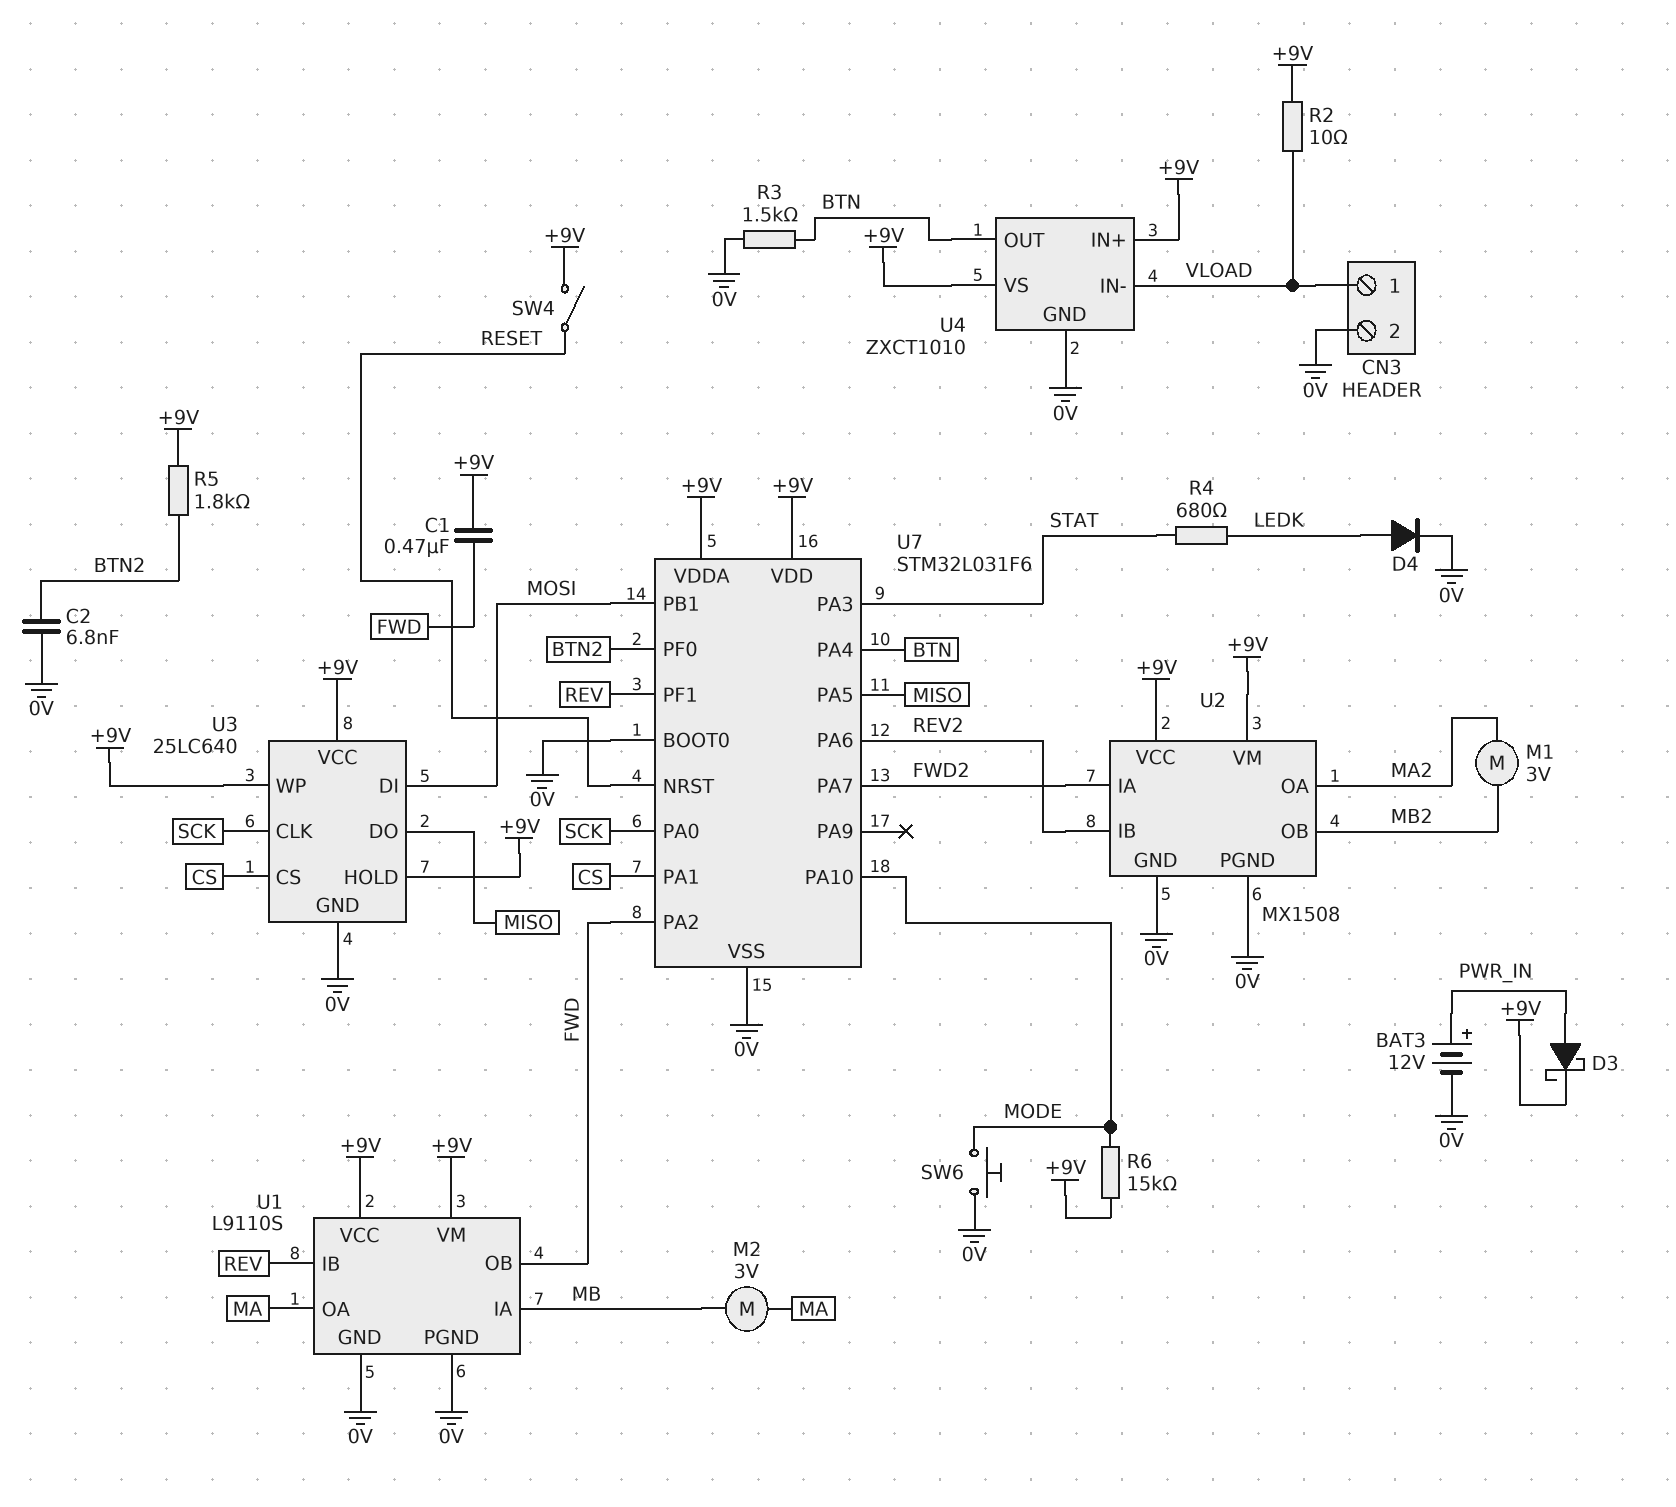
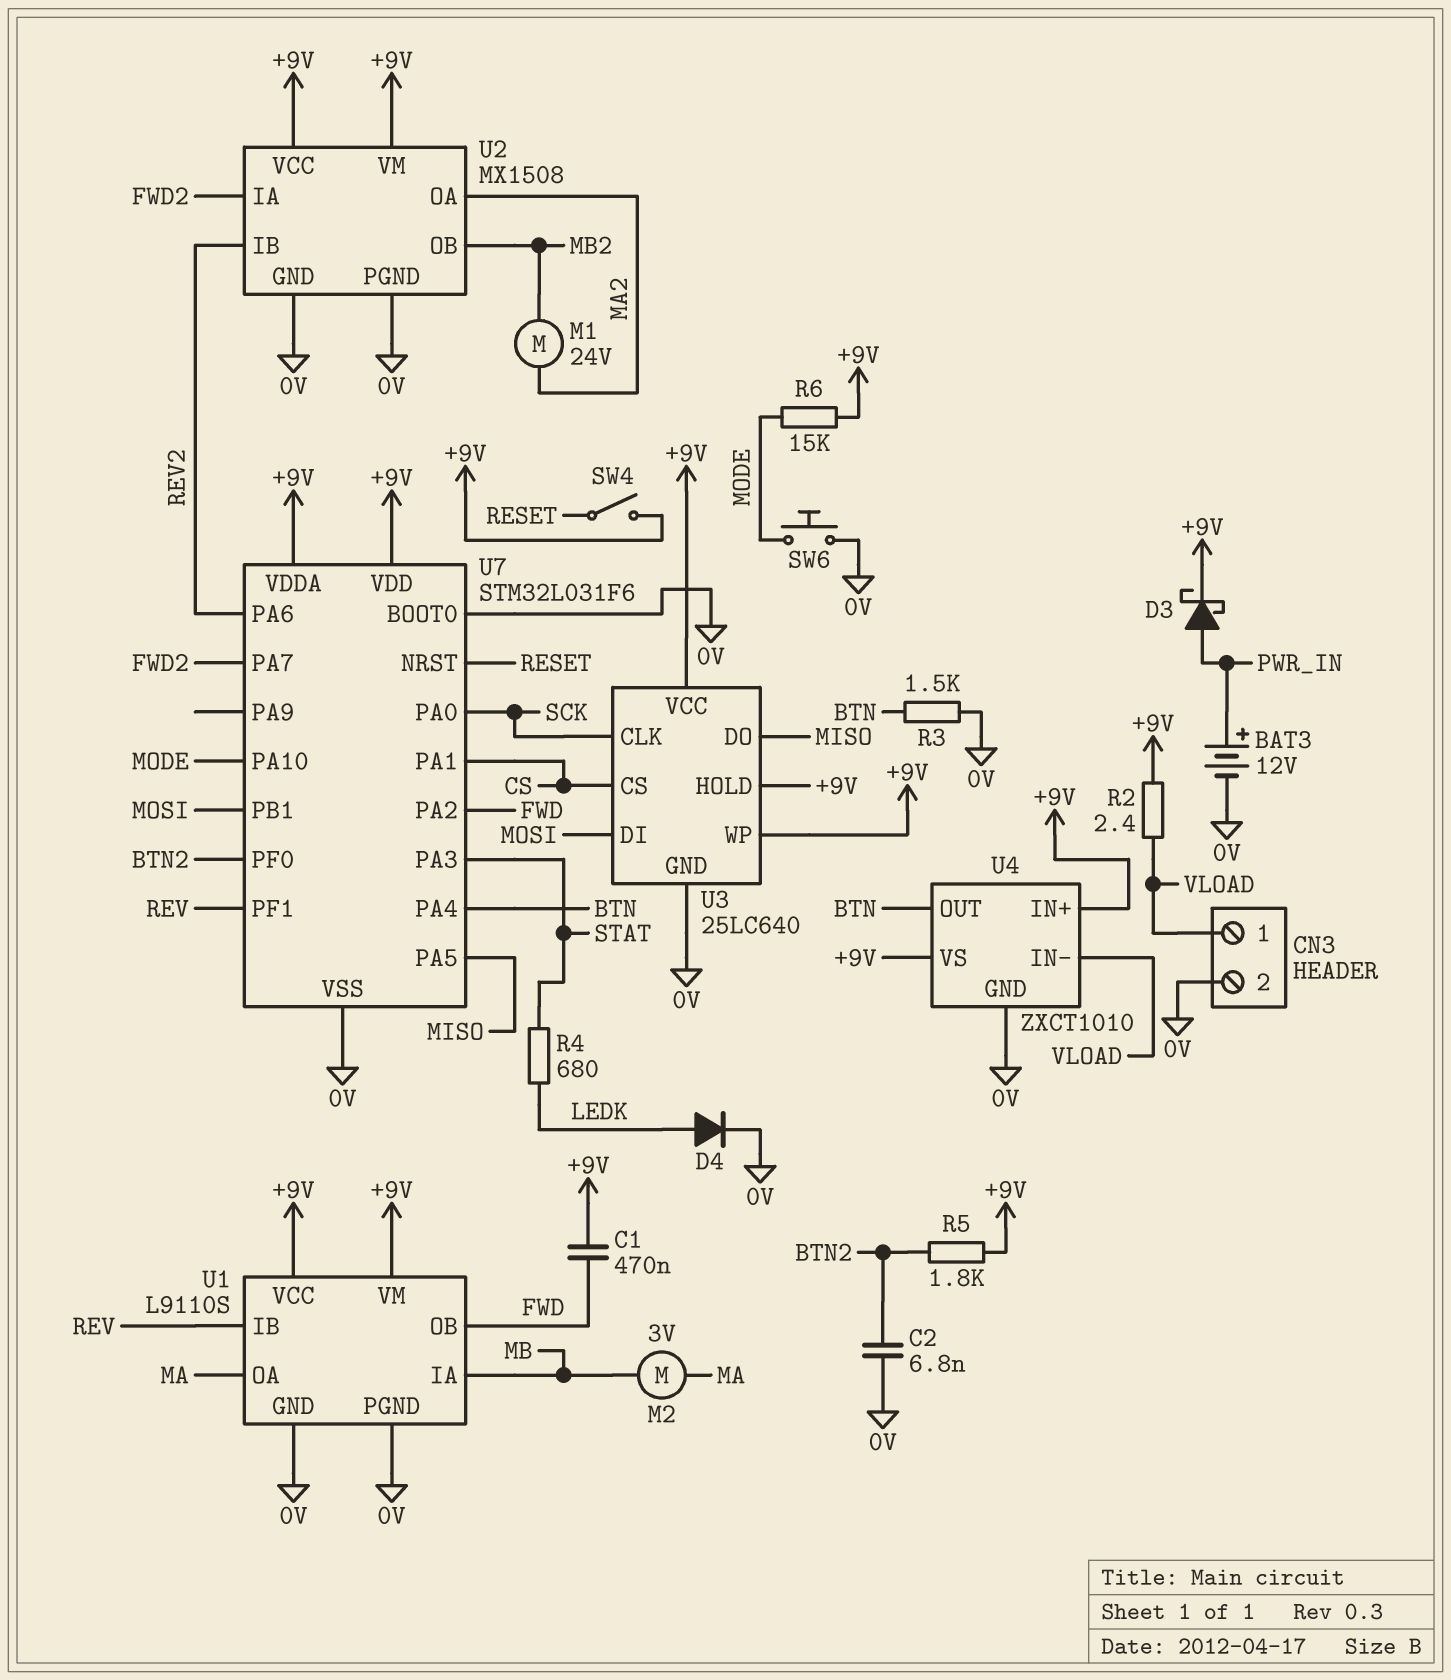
M1: motor 3V (MA2, MB2) -> motor 24V (MA2, MB2)
R2: 10 (+9V, VLOAD) -> 2.4 (+9V, VLOAD)

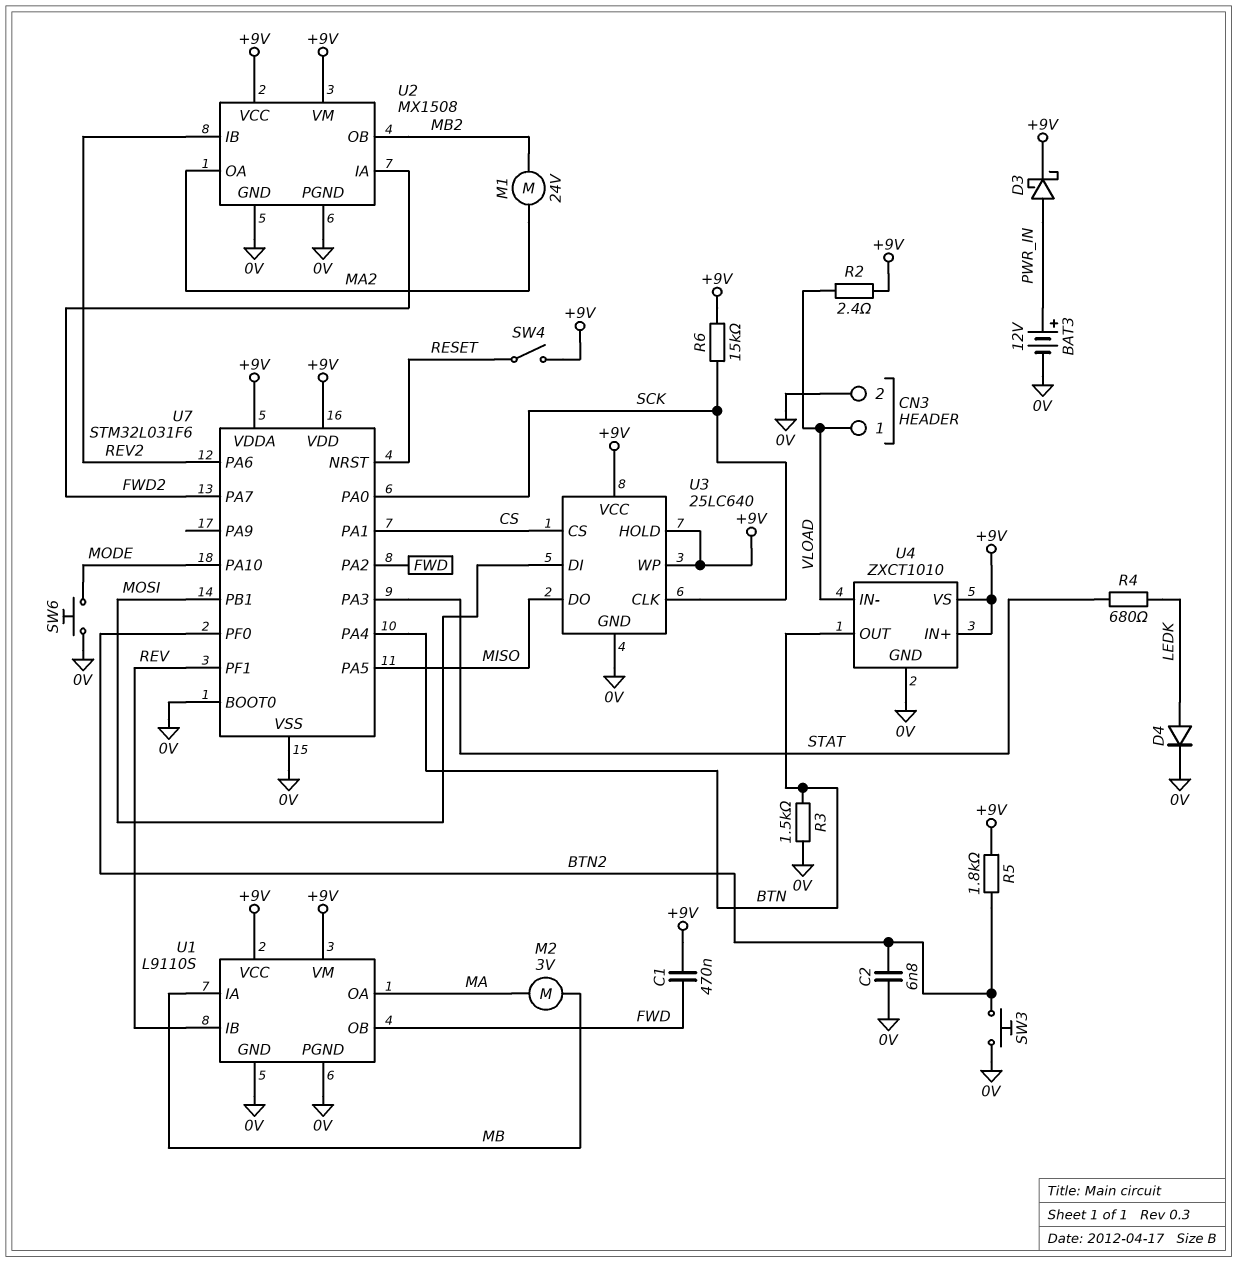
R6: 15k (+9V, MODE) -> 15k (+9V, SCK)
SW3: none -> button (0V, BTN2)

